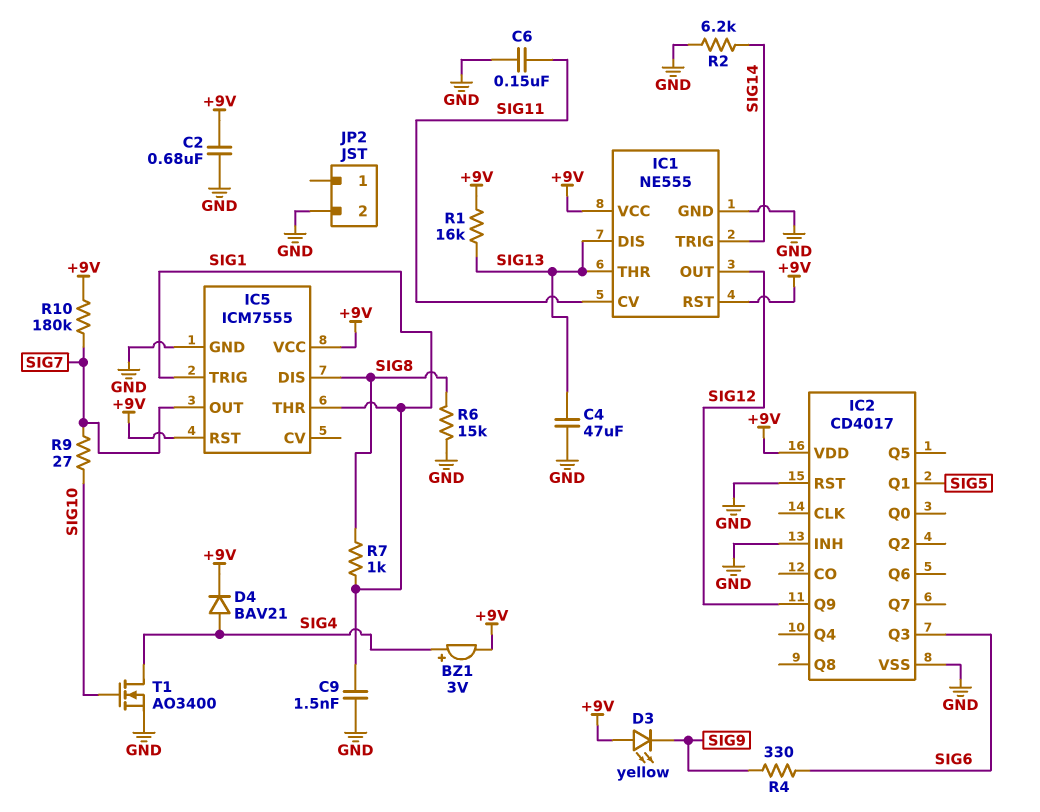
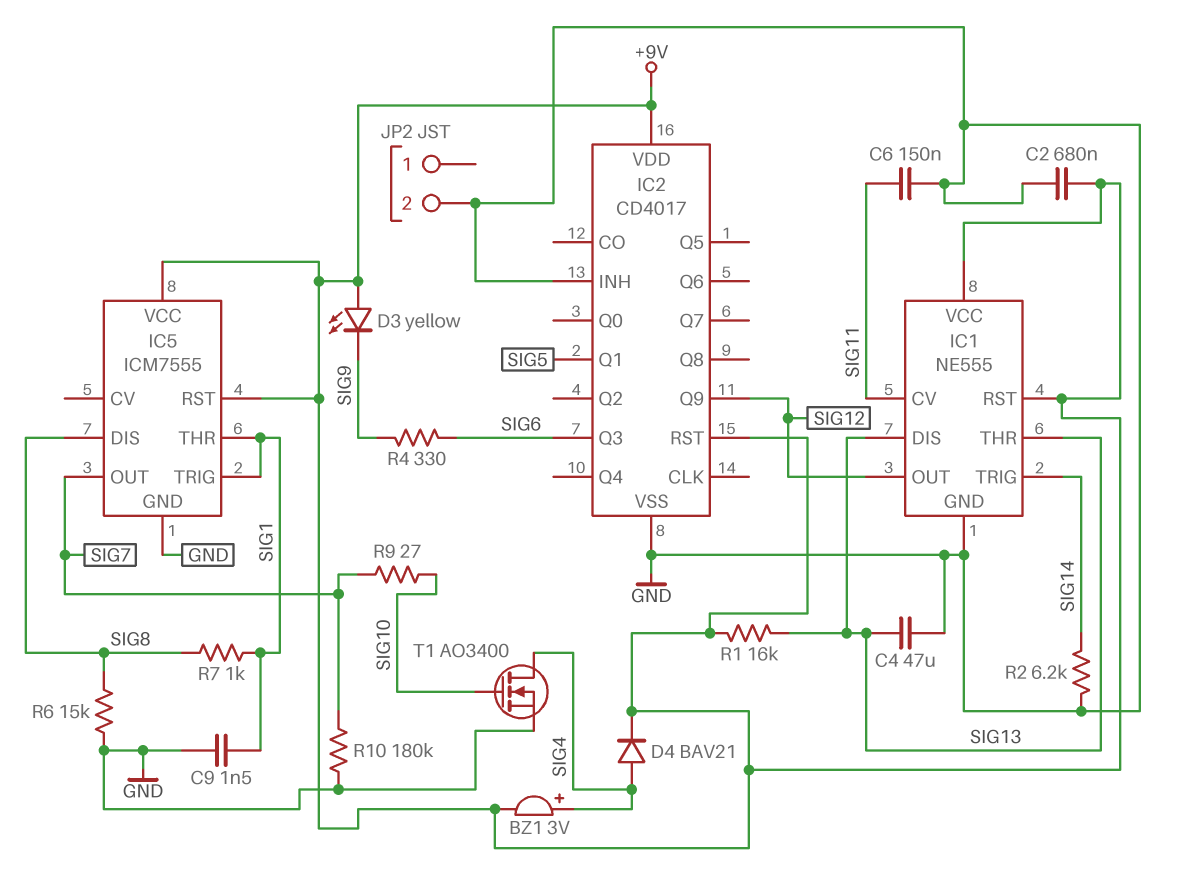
IC2 pin RST: GND -> +9V
R10: 180k (+9V, SIG7) -> 180k (GND, SIG7)

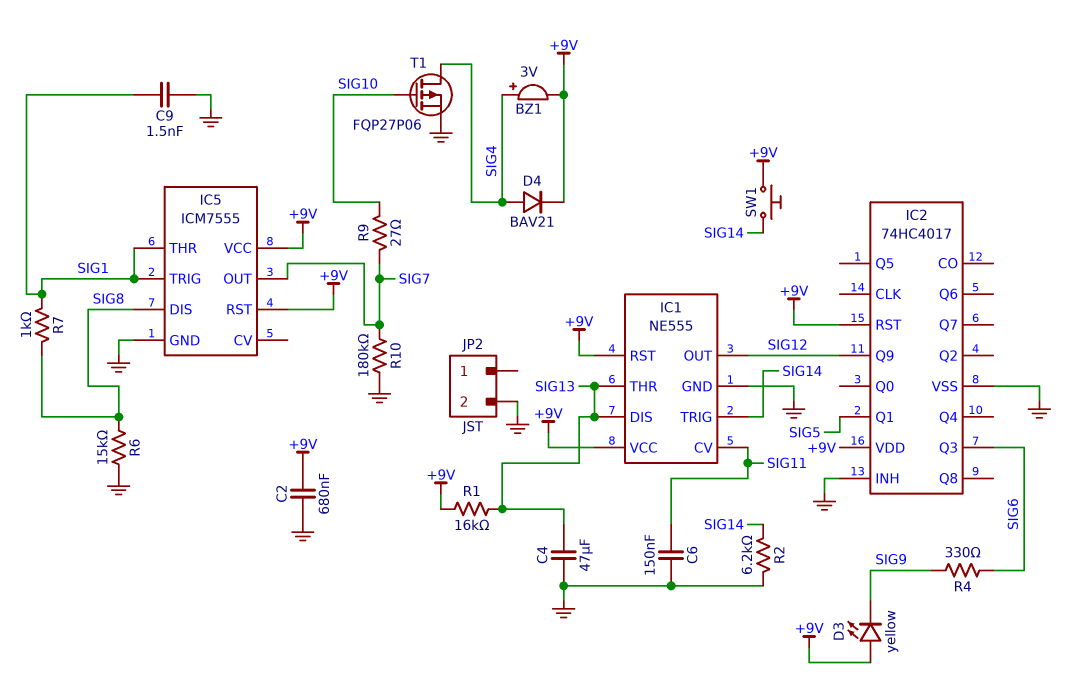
IC2: CD4017 -> 74HC4017
SW1: none -> button (+9V, SIG14)
T1: NMOS AO3400 (G SIG10, D SIG4, S GND) -> PMOS FQP27P06 (G SIG10, D SIG4, S GND)

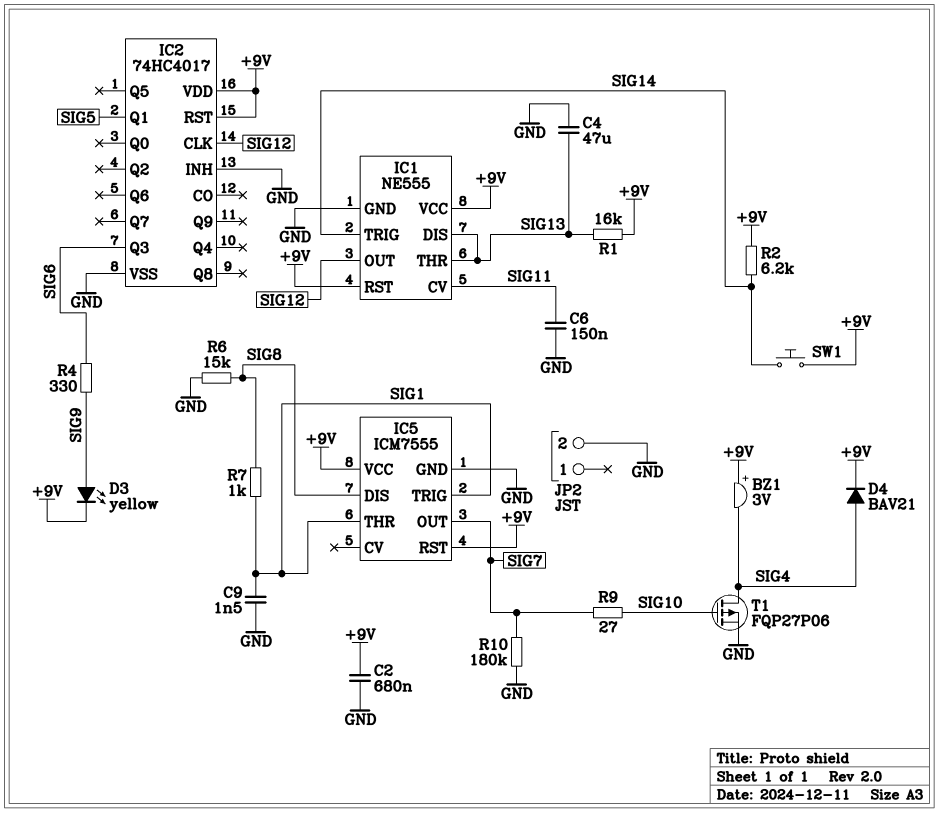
BZ1: buzzer 3V (plus SIG4, minus +9V) -> buzzer 3V (plus +9V, minus SIG4)
D3: LED yellow (A +9V, K SIG9) -> LED yellow (A SIG9, K +9V)
IC2 pin CLK: none -> SIG12
IC2 pin Q9: SIG12 -> none
R2: 6.2k (GND, SIG14) -> 6.2k (+9V, SIG14)

